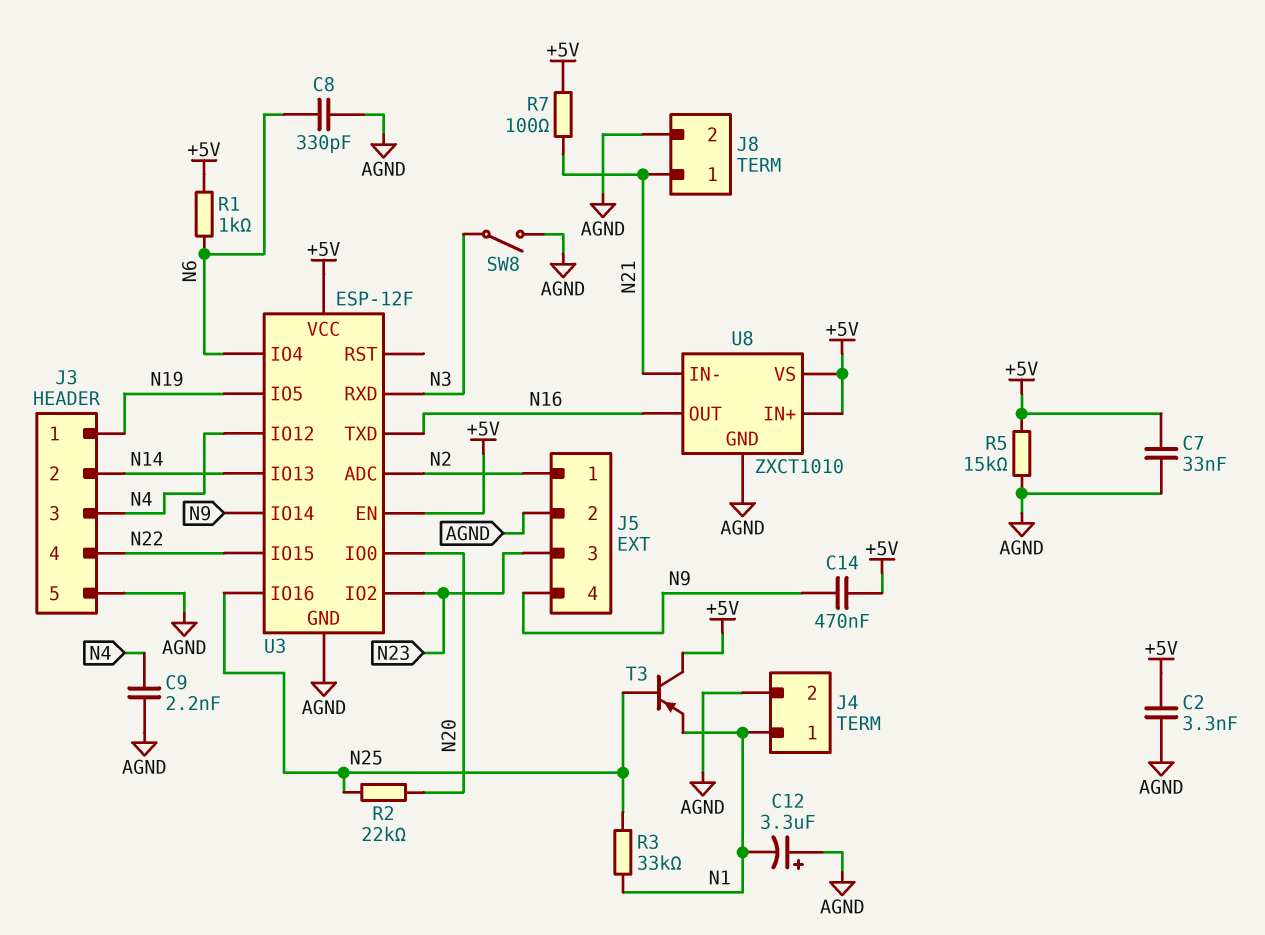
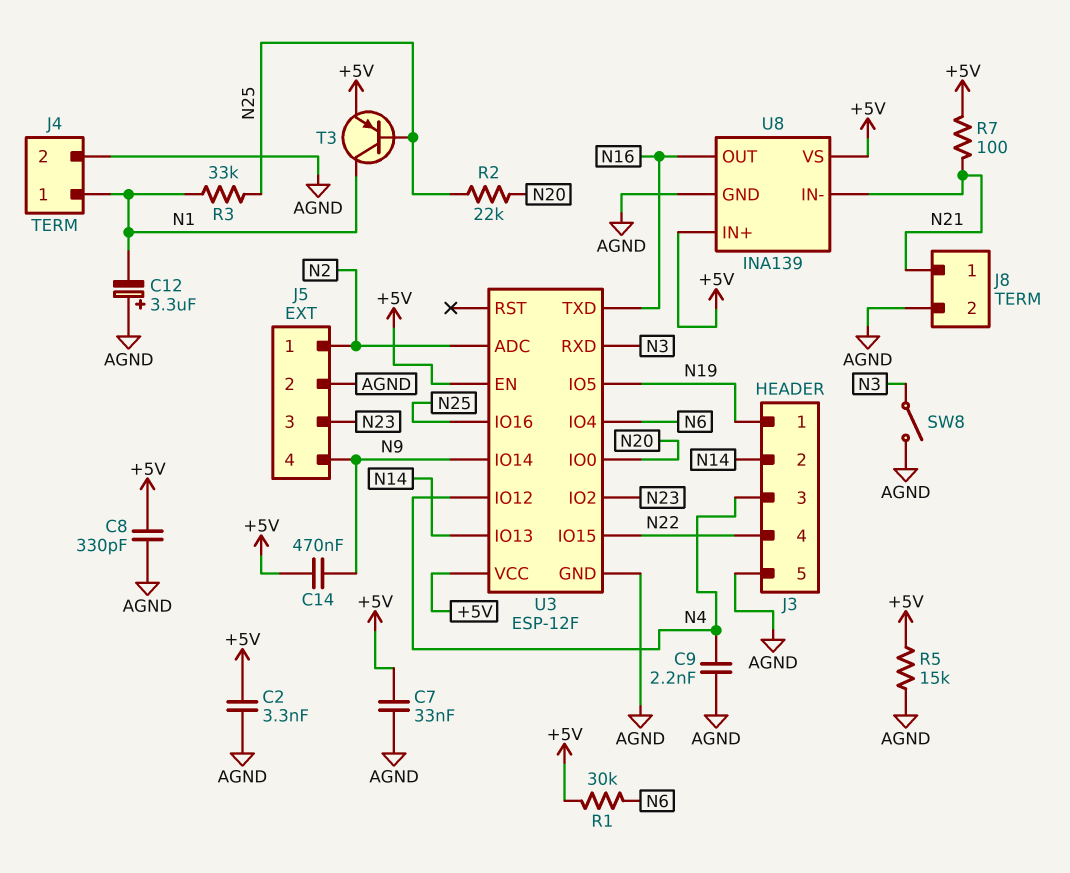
C8: 330pF (AGND, N6) -> 330pF (+5V, AGND)
R1: 1k (+5V, N6) -> 30k (+5V, N6)
T3: PNP (B N25, C +5V, E N1) -> PNP (B N25, C N1, E +5V)
U8: ZXCT1010 -> INA139

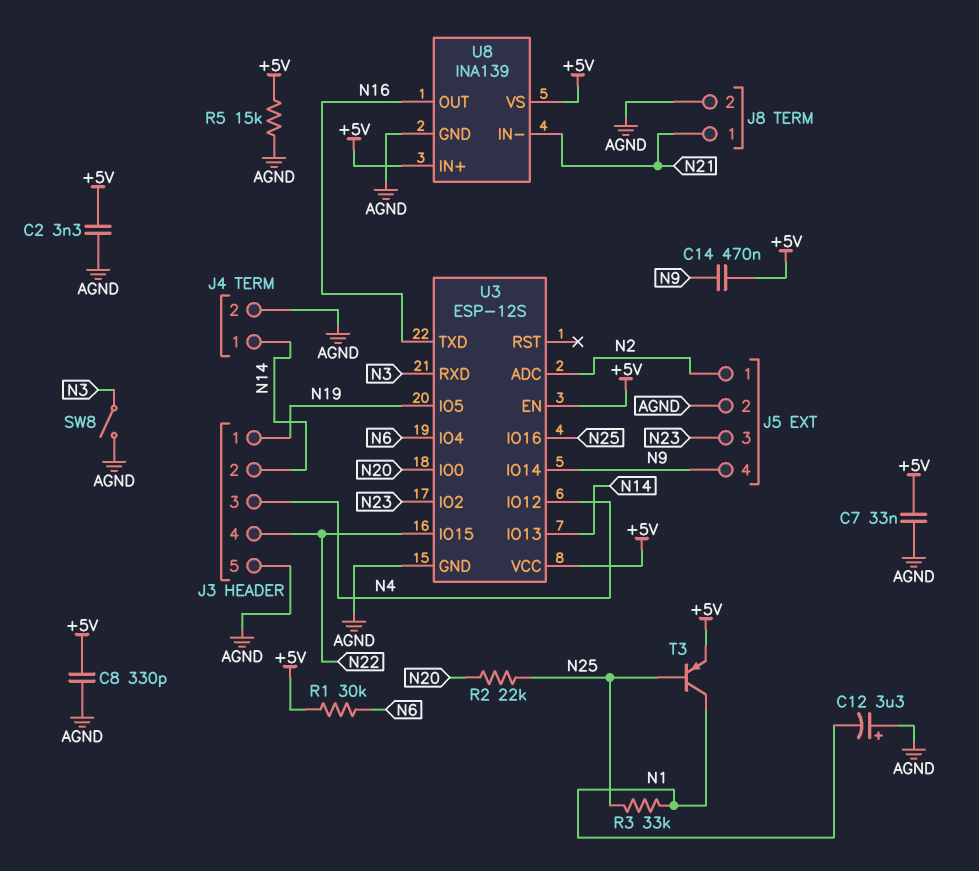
C9: 2.2nF (AGND, N4) -> none
J4 pin 1: N1 -> N14
R7: 100 (+5V, N21) -> none
U3: ESP-12F -> ESP-12S

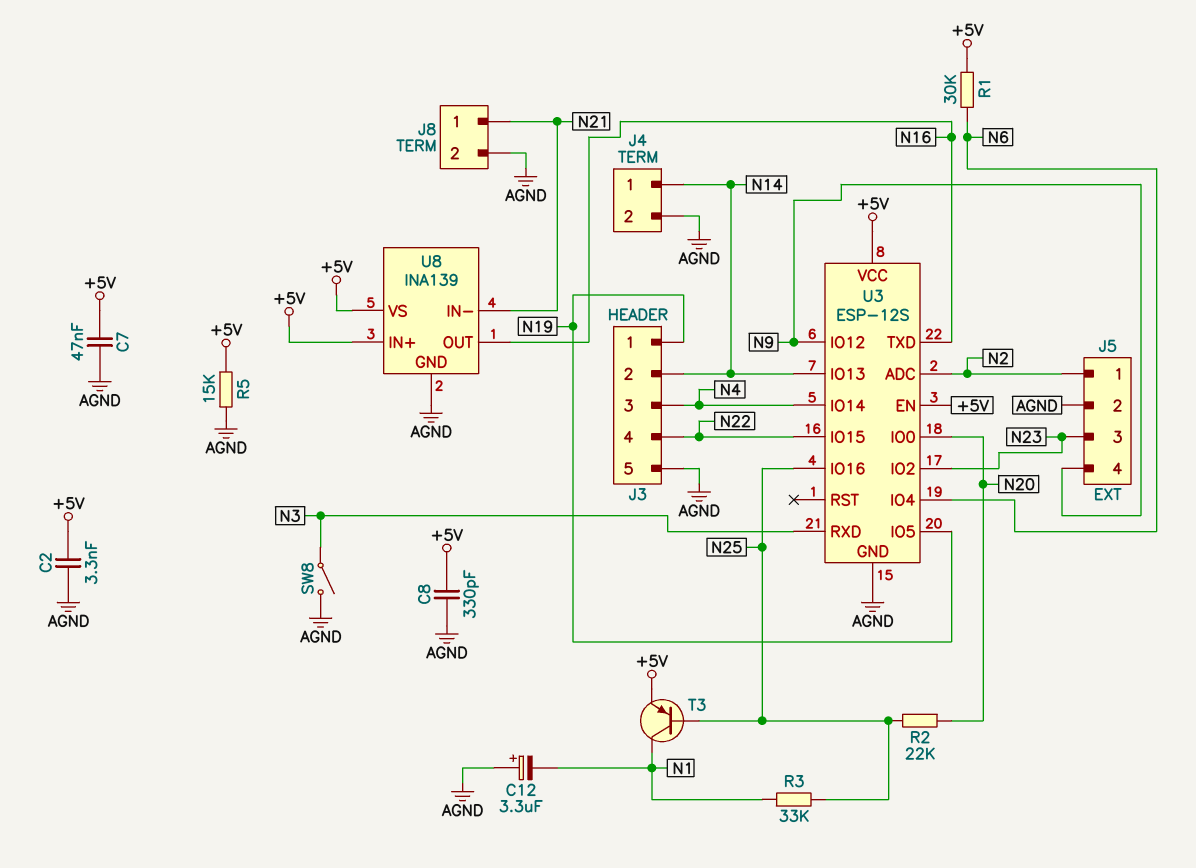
C7: 33nF (+5V, AGND) -> 47nF (+5V, AGND)
C14: 470nF (+5V, N9) -> none
U3 pin IO12: N4 -> N9
U3 pin IO14: N9 -> N4

